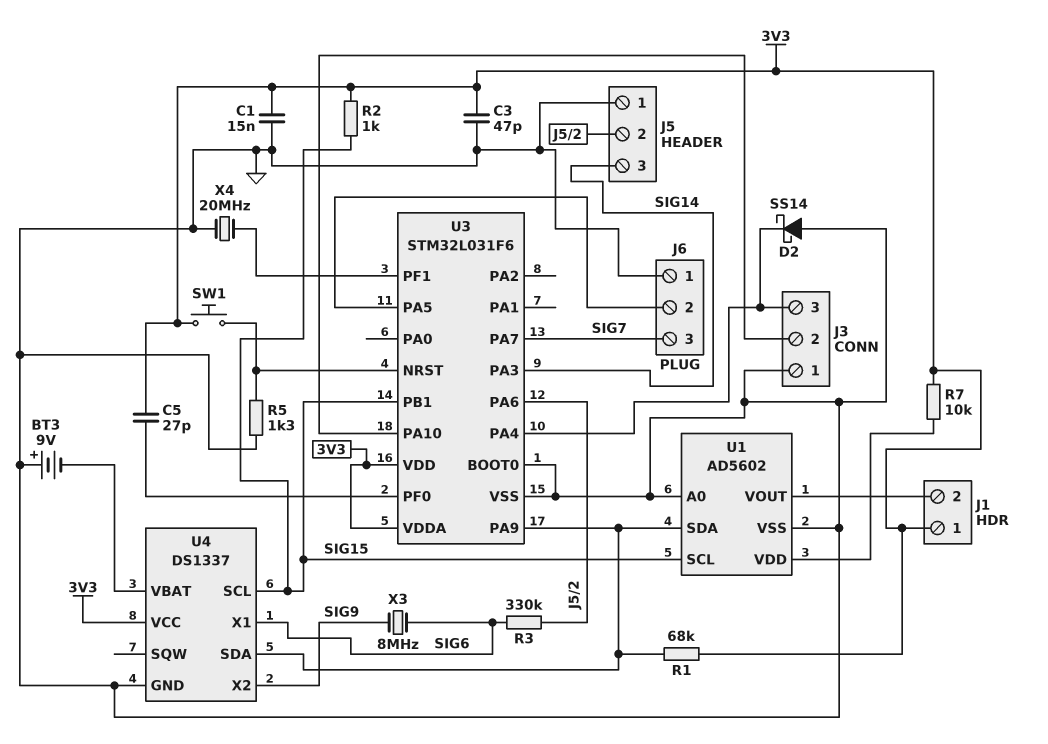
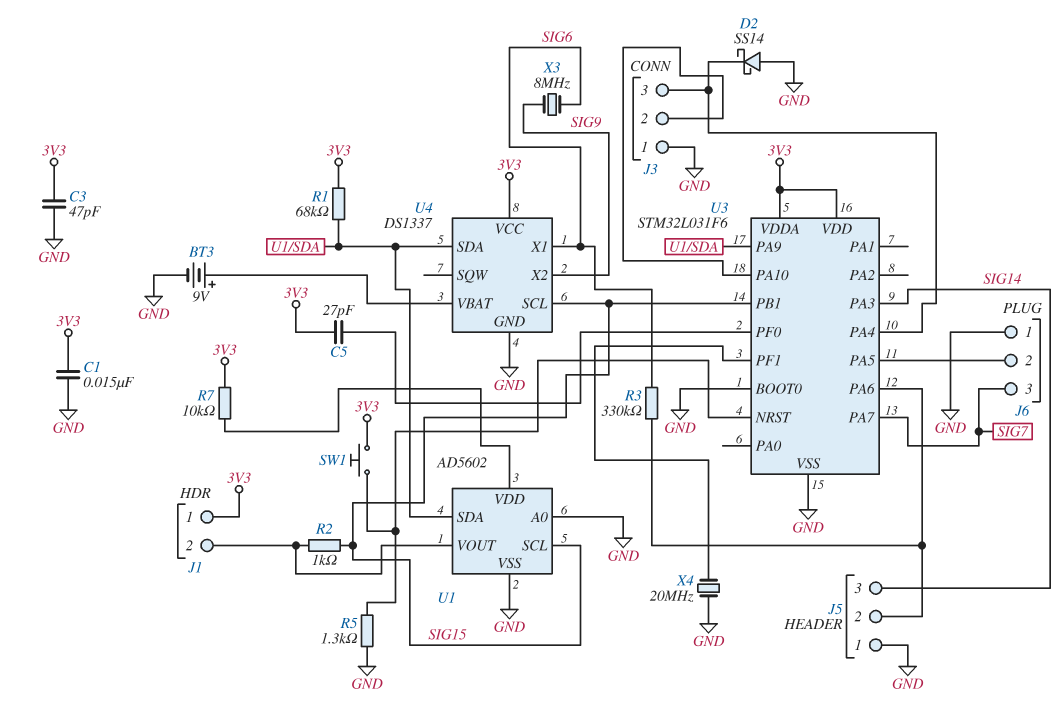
BT3: 9V (plus GND, minus U4/VBAT) -> 9V (plus U4/VBAT, minus GND)
R2: 1k (3V3, SIG15) -> 1k (J1/2, SIG15)

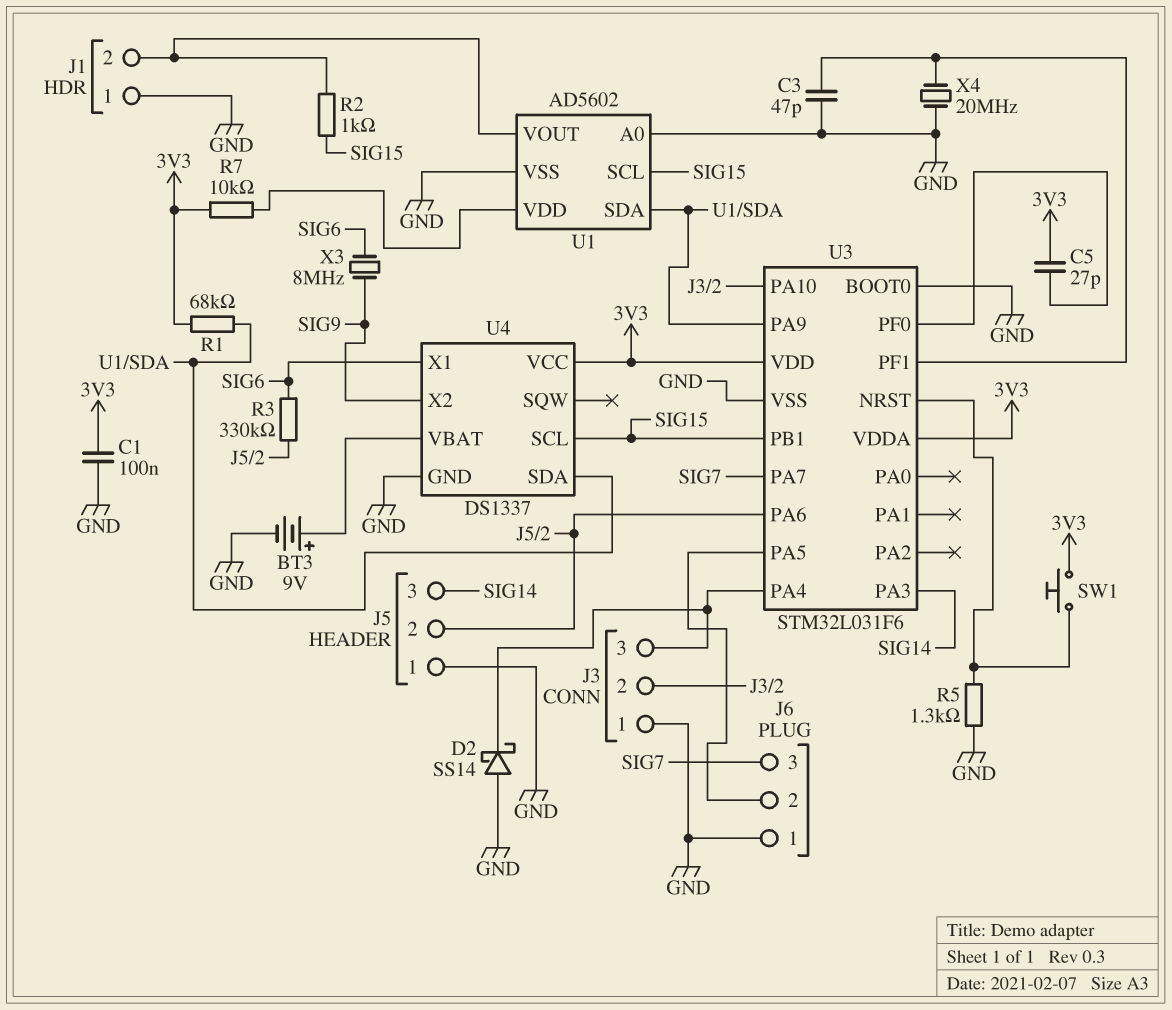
C1: 15nF (3V3, GND) -> 100nF (3V3, GND)
C3: 47pF (3V3, GND) -> 47pF (GND, U3/PF1)
J1 pin 1: 3V3 -> GND

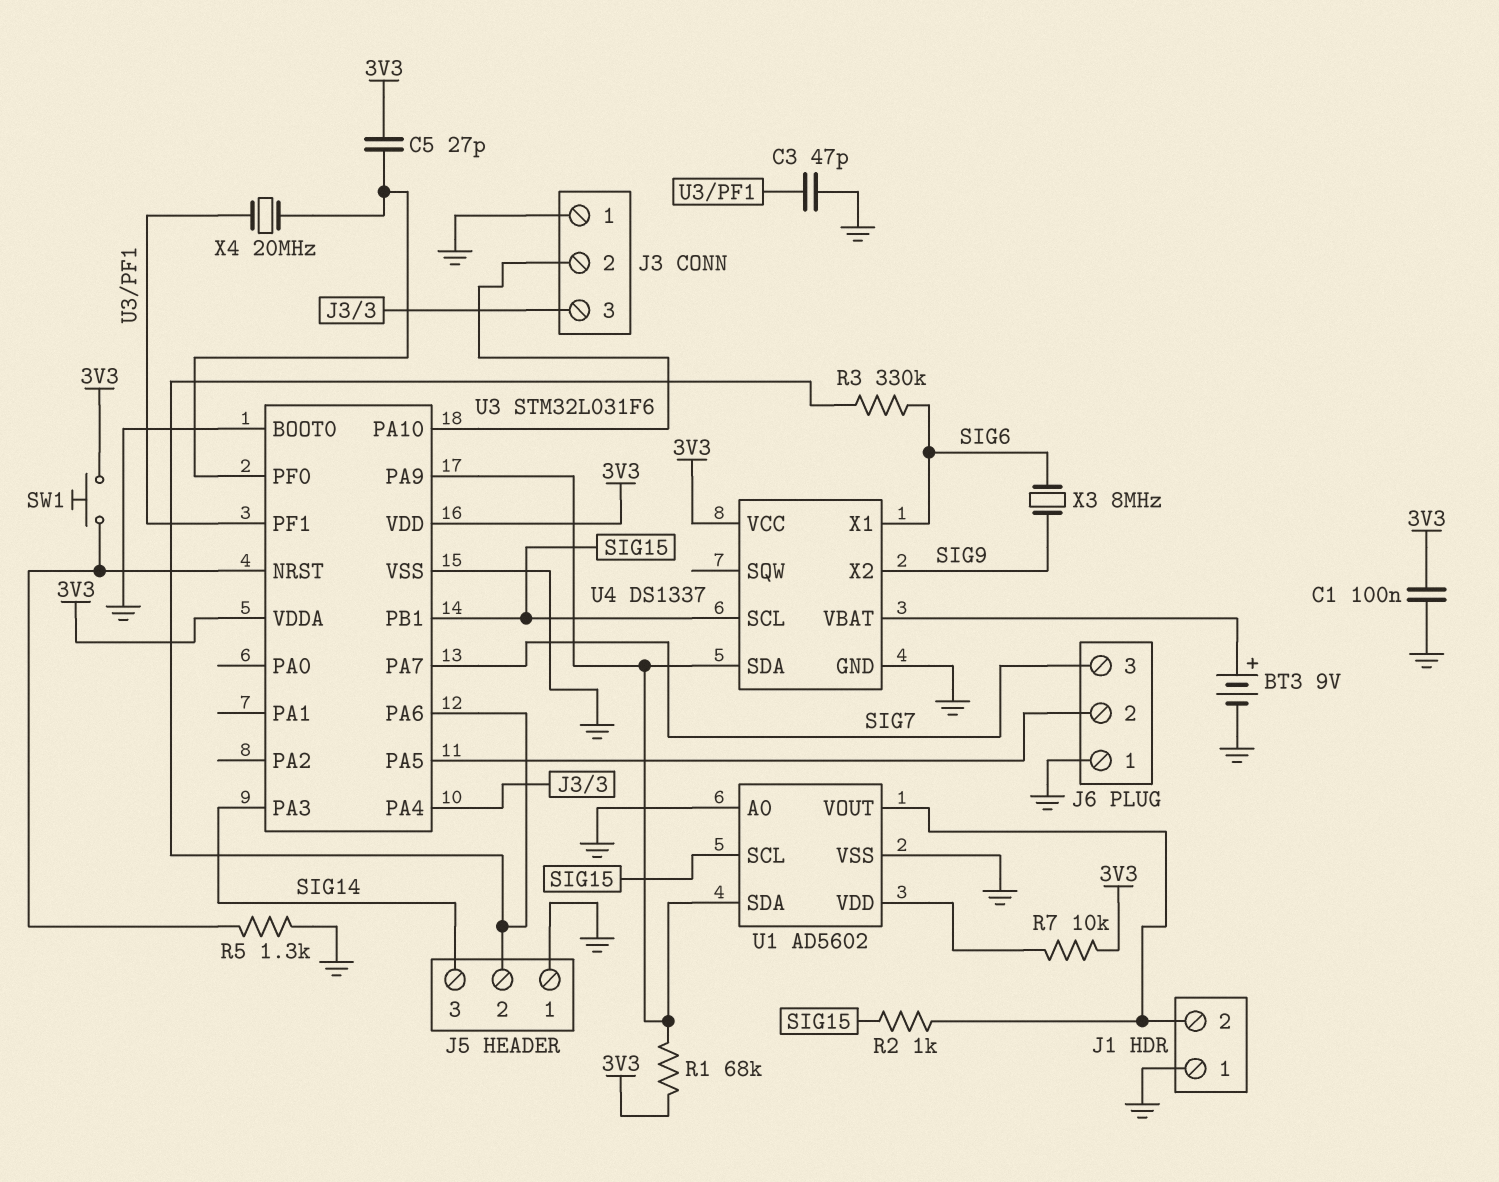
D2: schottky SS14 (A GND, K J3/3) -> none
X4: 20MHz (GND, U3/PF1) -> 20MHz (U3/PF0, U3/PF1)

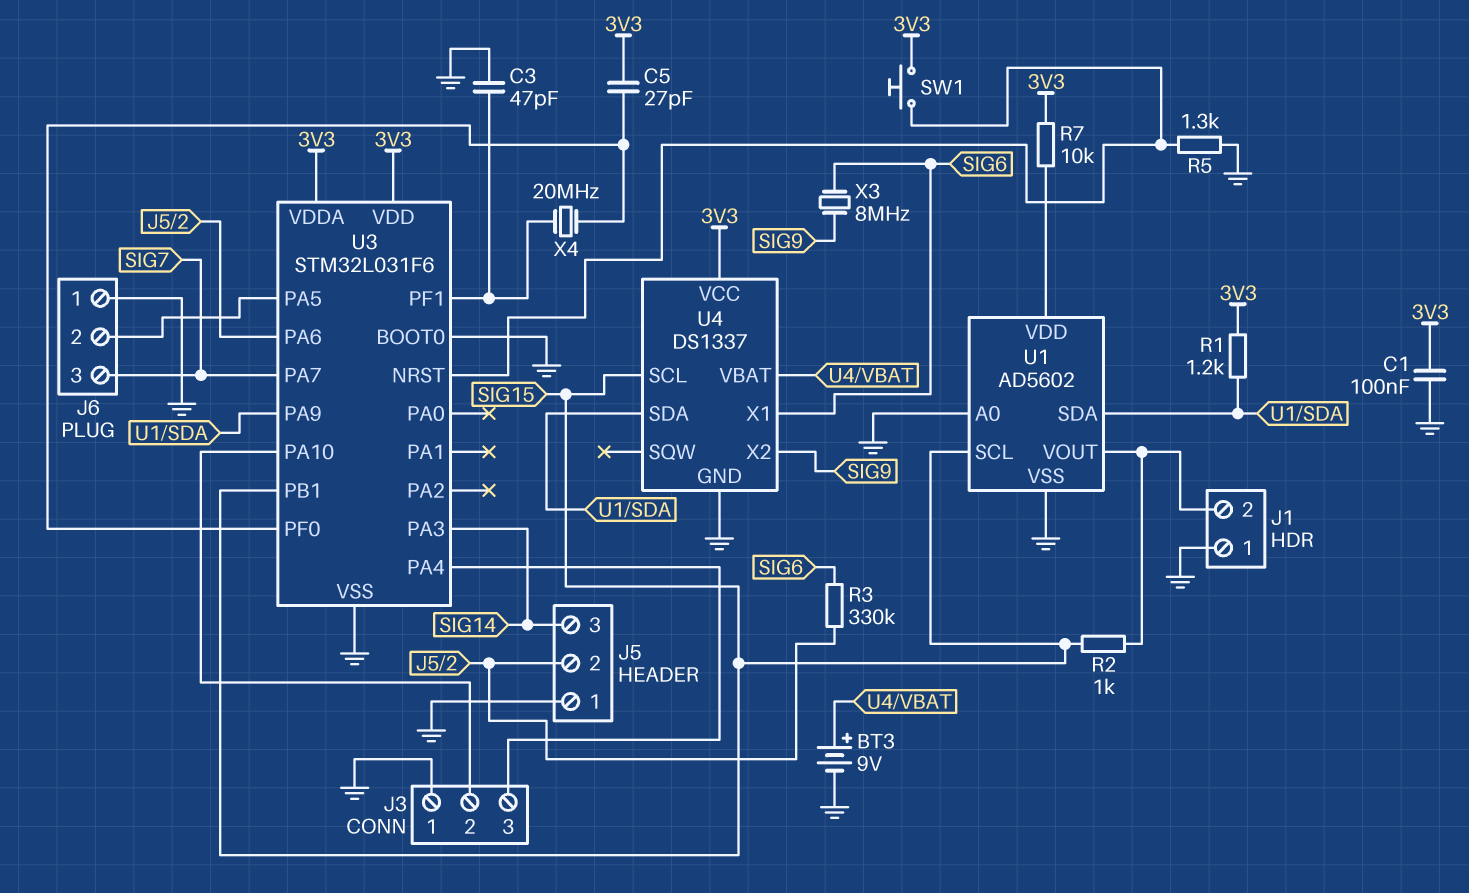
R1: 68k (3V3, U1/SDA) -> 1.2k (3V3, U1/SDA)

